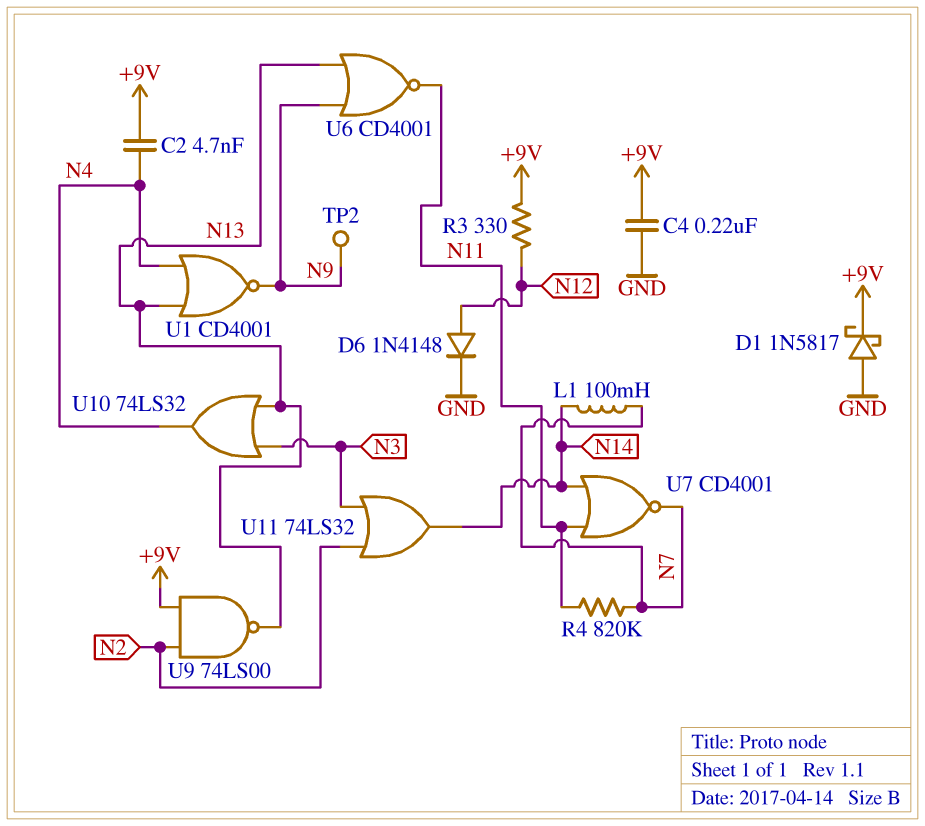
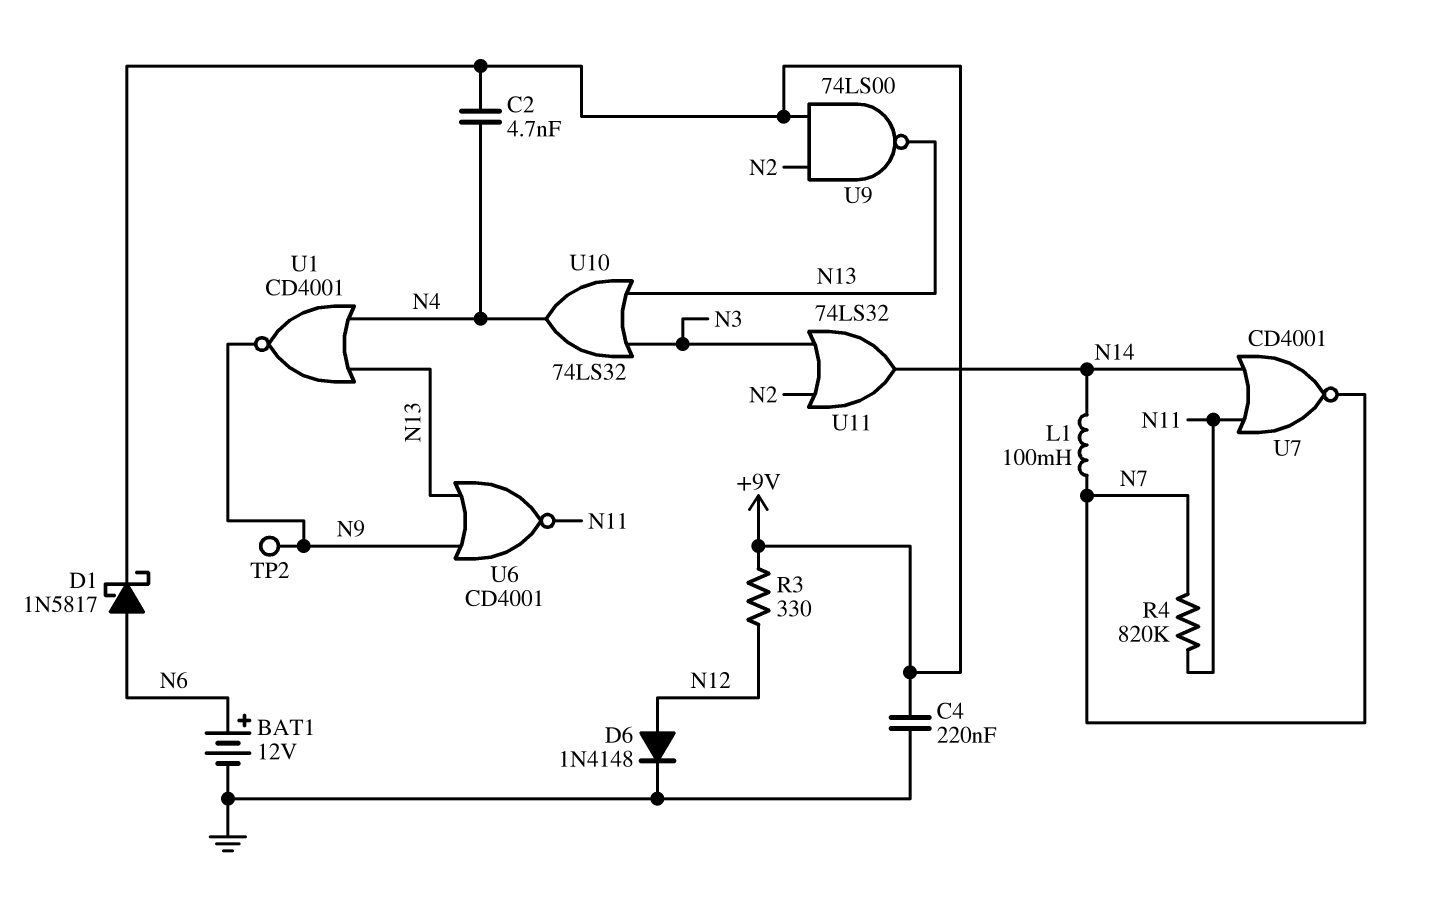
BAT1: none -> 12V (plus N6, minus GND)
D1: schottky 1N5817 (A GND, K +9V) -> schottky 1N5817 (A N6, K +9V)

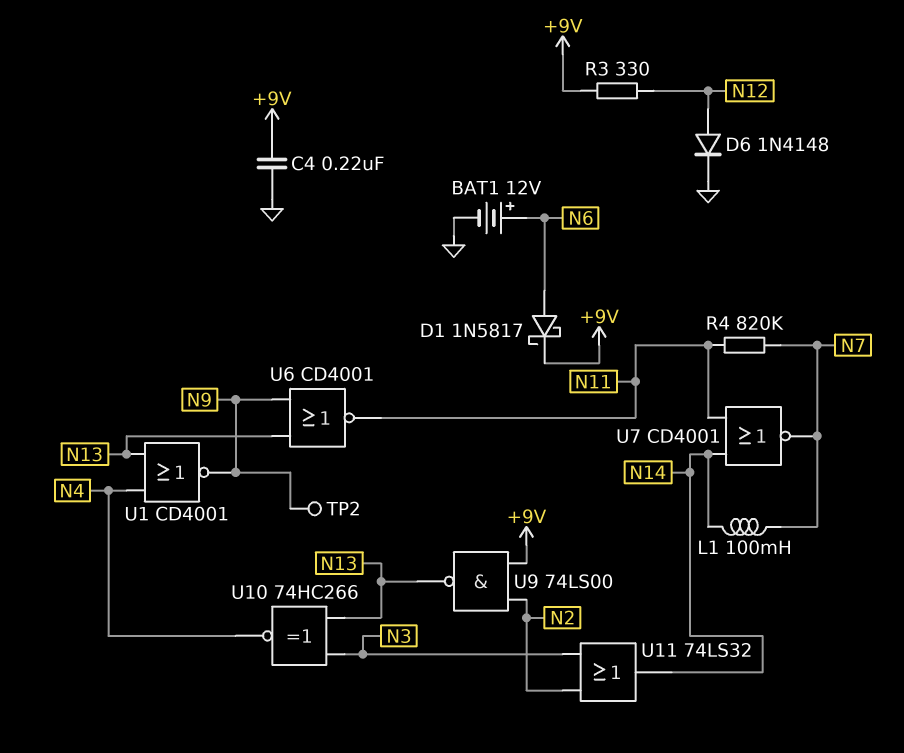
C2: 4.7nF (+9V, N4) -> none
U10: OR 74LS32 (in N3, in N13, out N4) -> XNOR 74HC266 (in N3, in N13, out N4)

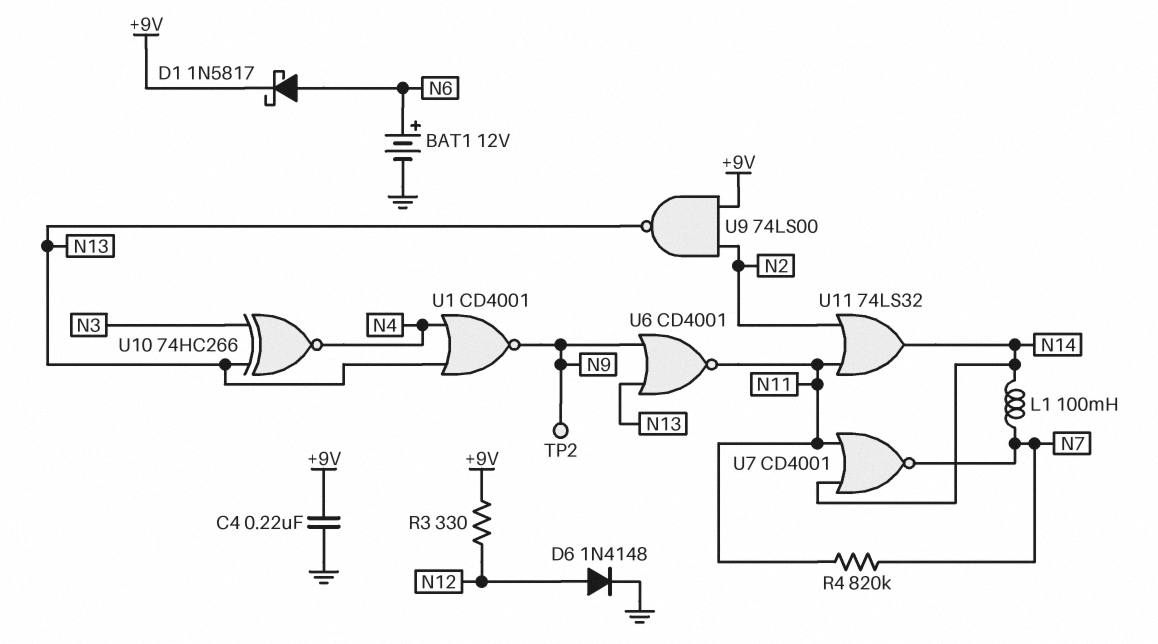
U11: OR 74LS32 (in N2, in N3, out N14) -> OR 74LS32 (in N2, in N11, out N14)

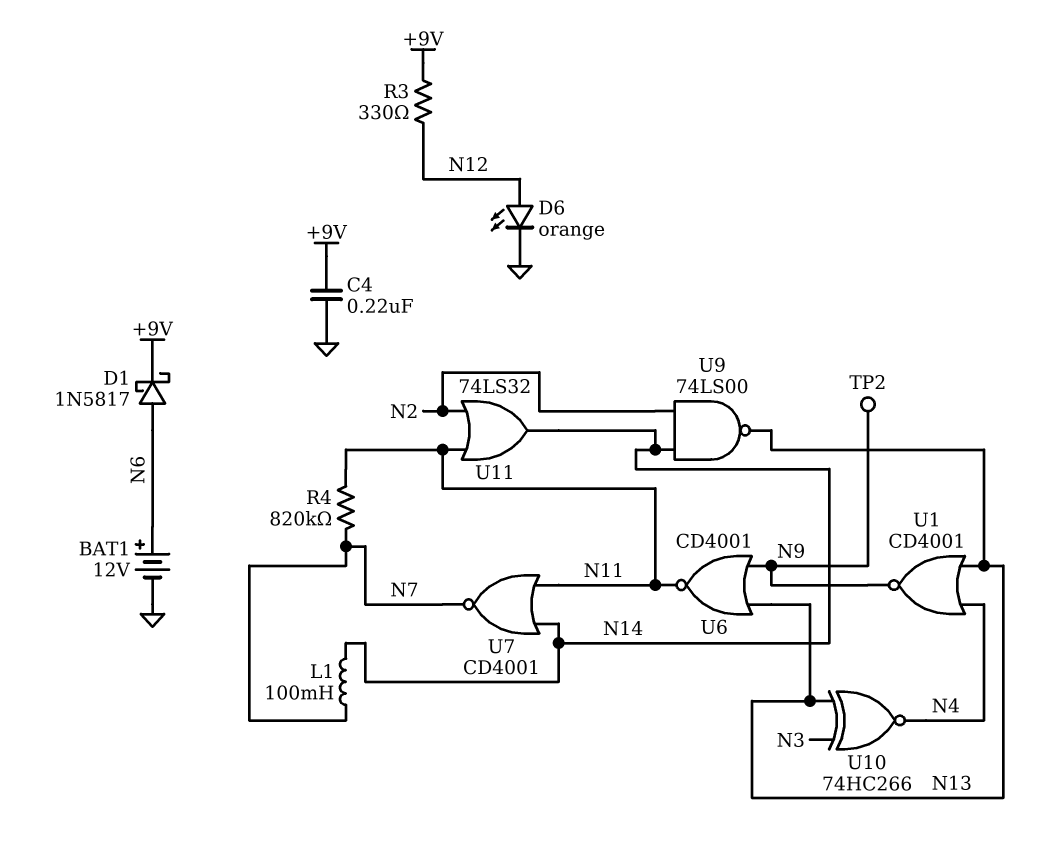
D6: diode 1N4148 (A N12, K GND) -> LED orange (A N12, K GND)
U9: NAND 74LS00 (in +9V, in N2, out N13) -> NAND 74LS00 (in N2, in N14, out N13)

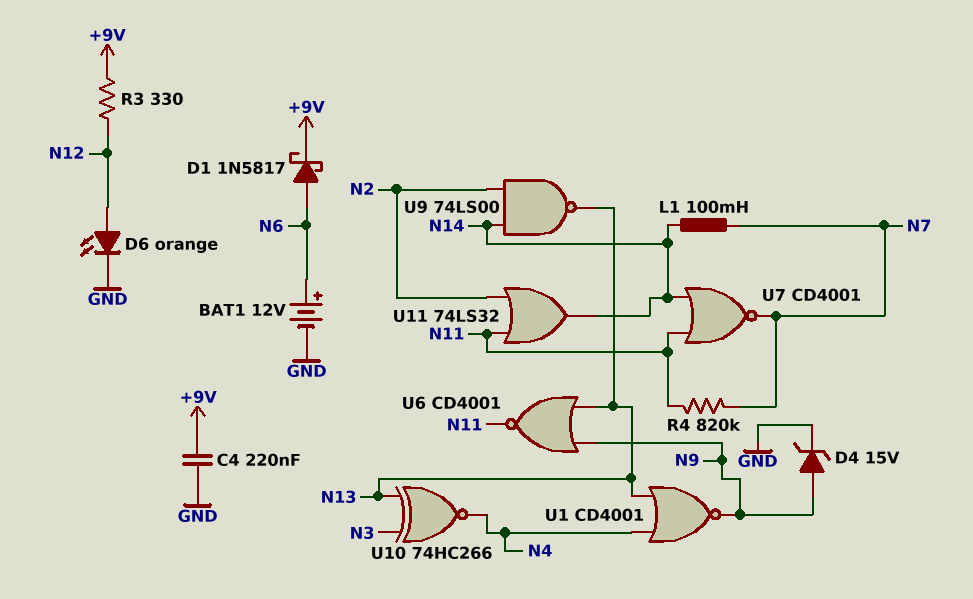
D4: none -> zener 15V (A N9, K GND)
TP2: test point (N9) -> none

